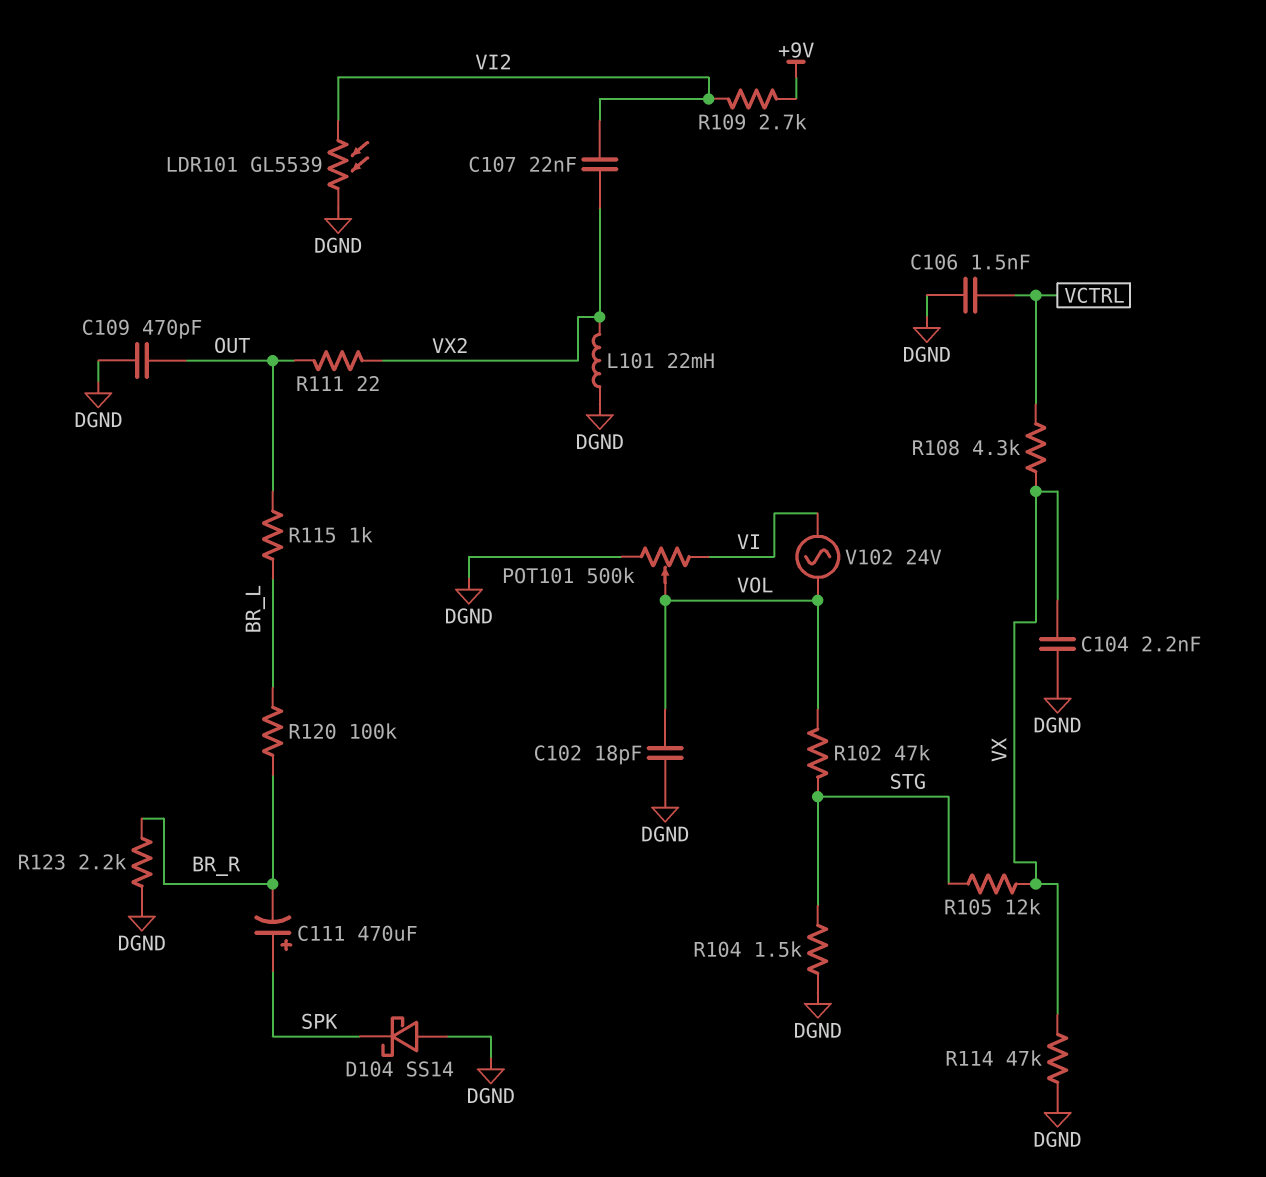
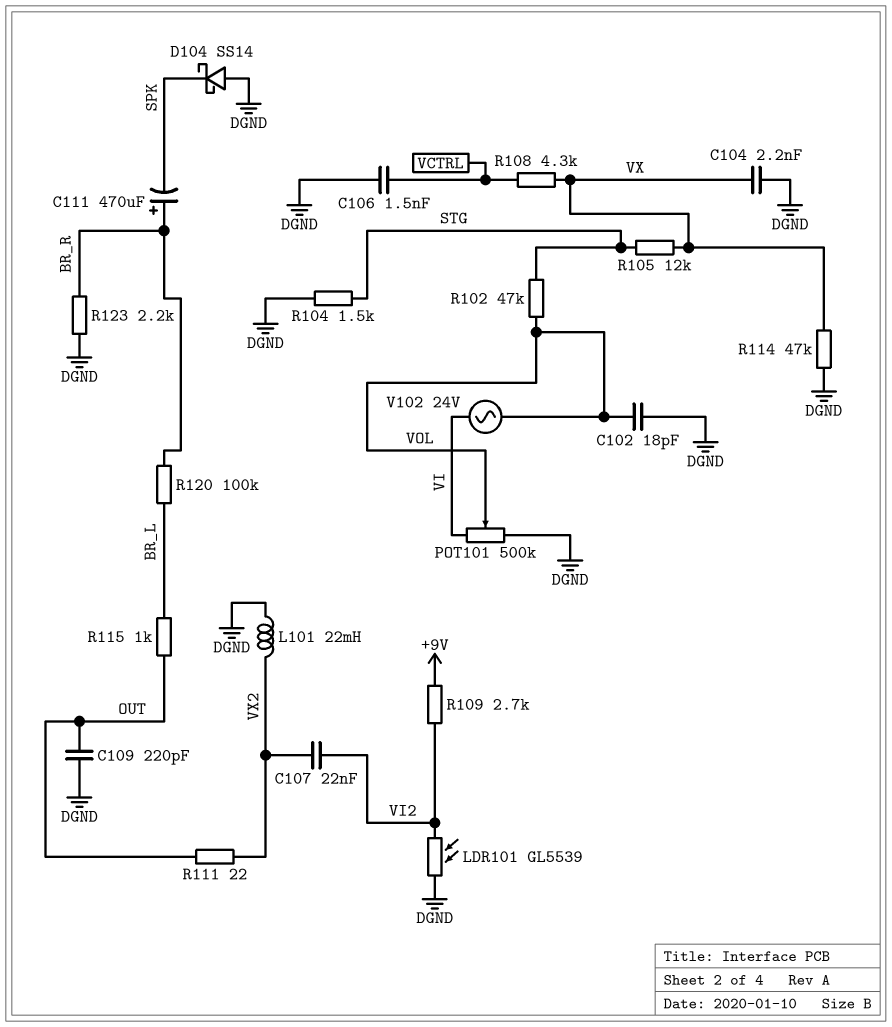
C109: 470pF (DGND, OUT) -> 220pF (DGND, OUT)
C111: 470uF (plus SPK, minus BR_R) -> 470uF (plus BR_R, minus SPK)

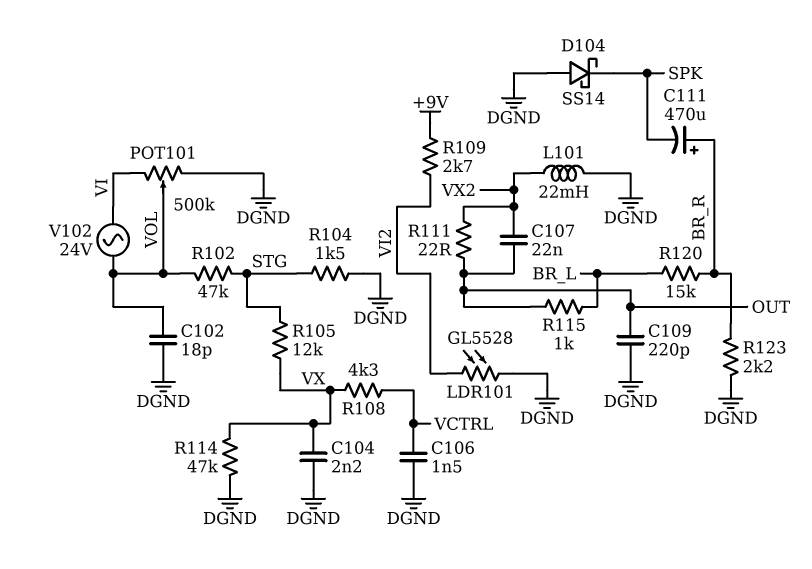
C107: 22nF (VI2, VX2) -> 22nF (OUT, VX2)
LDR101: GL5539 (DGND, VI2) -> GL5528 (DGND, VI2)
R120: 100k (BR_L, BR_R) -> 15k (BR_L, BR_R)

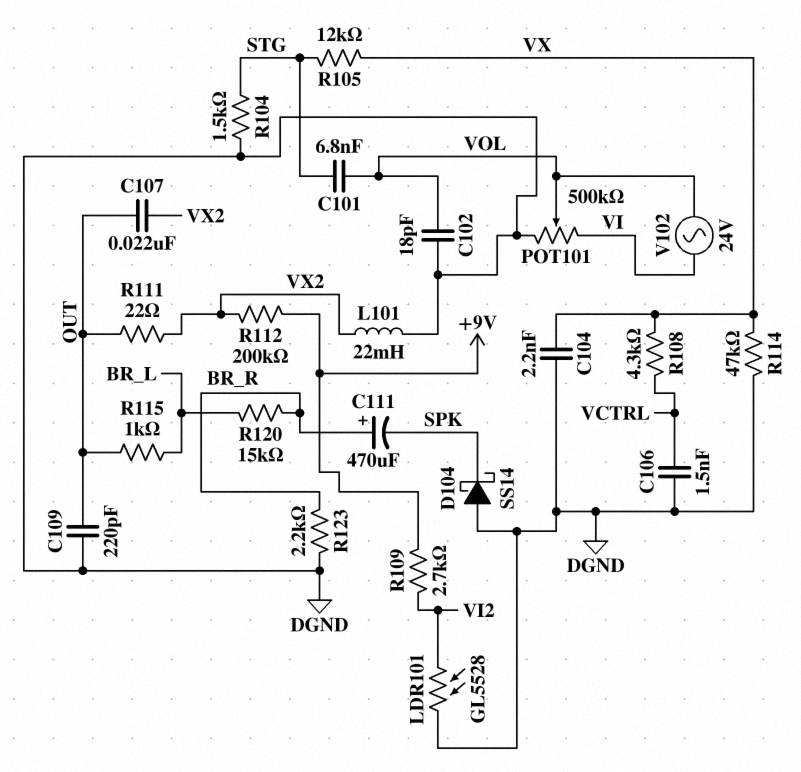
C101: none -> 6.8nF (STG, VOL)
R102: 47k (STG, VOL) -> none
R112: none -> 200k (+9V, VX2)

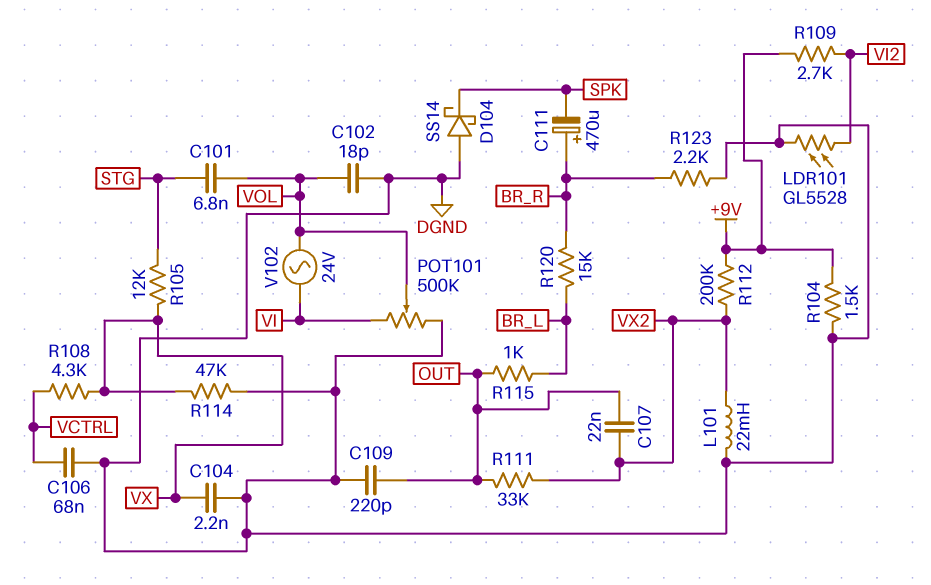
C106: 1.5nF (DGND, VCTRL) -> 68nF (DGND, VCTRL)
R104: 1.5k (DGND, STG) -> 1.5k (+9V, DGND)
R111: 22 (OUT, VX2) -> 33k (OUT, VX2)

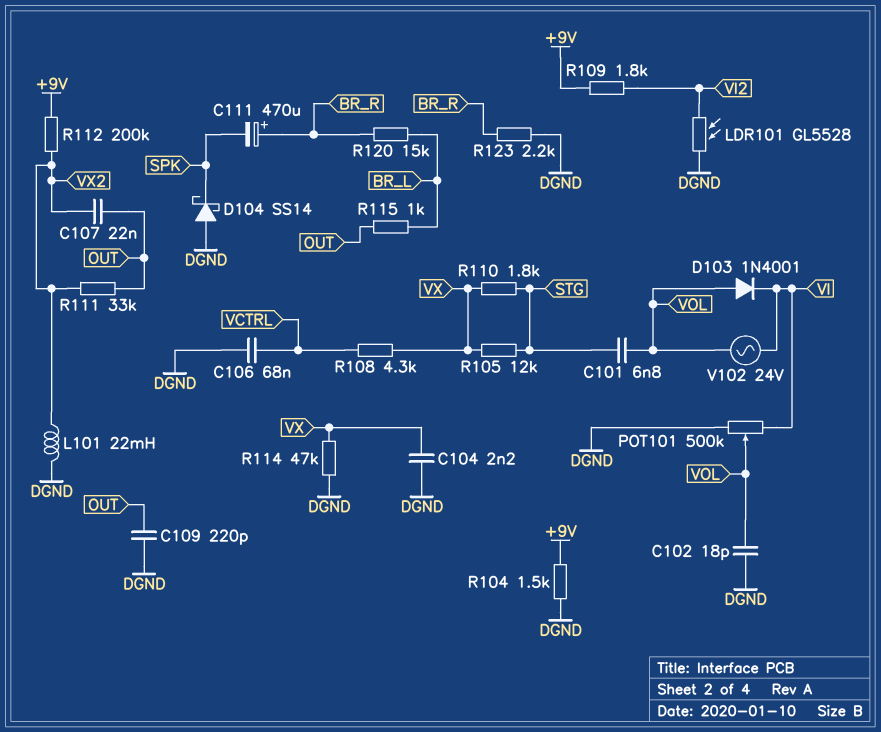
D103: none -> diode 1N4001 (A VOL, K VI)
R109: 2.7k (+9V, VI2) -> 1.8k (+9V, VI2)
R110: none -> 1.8k (STG, VX)

